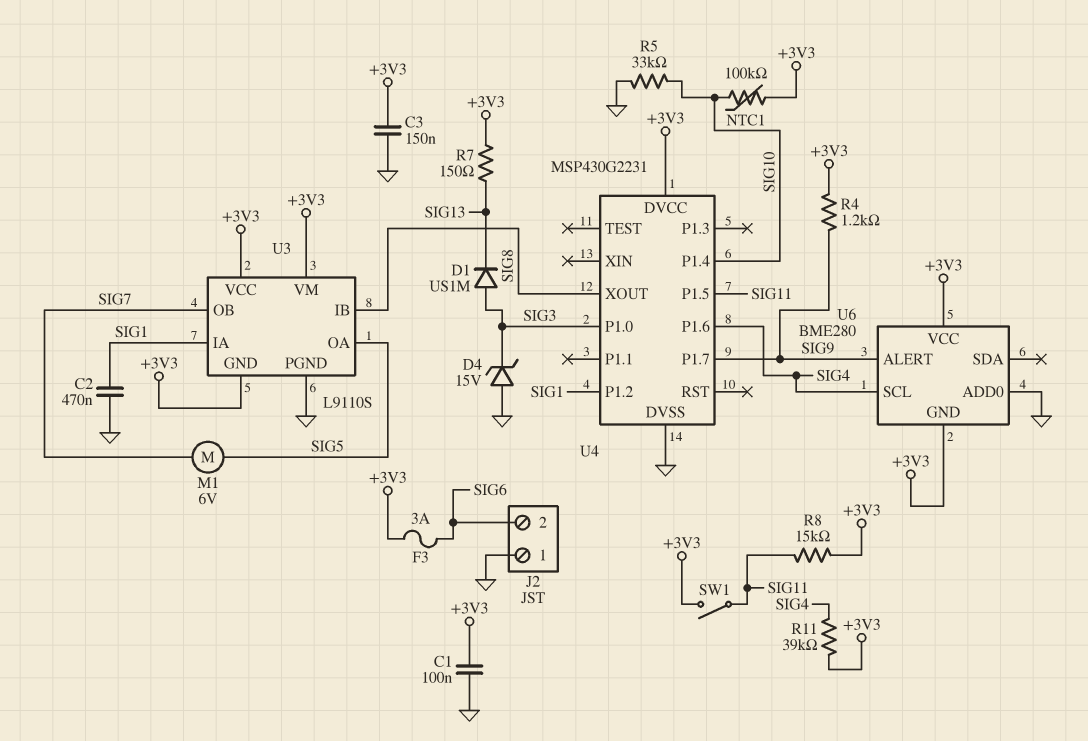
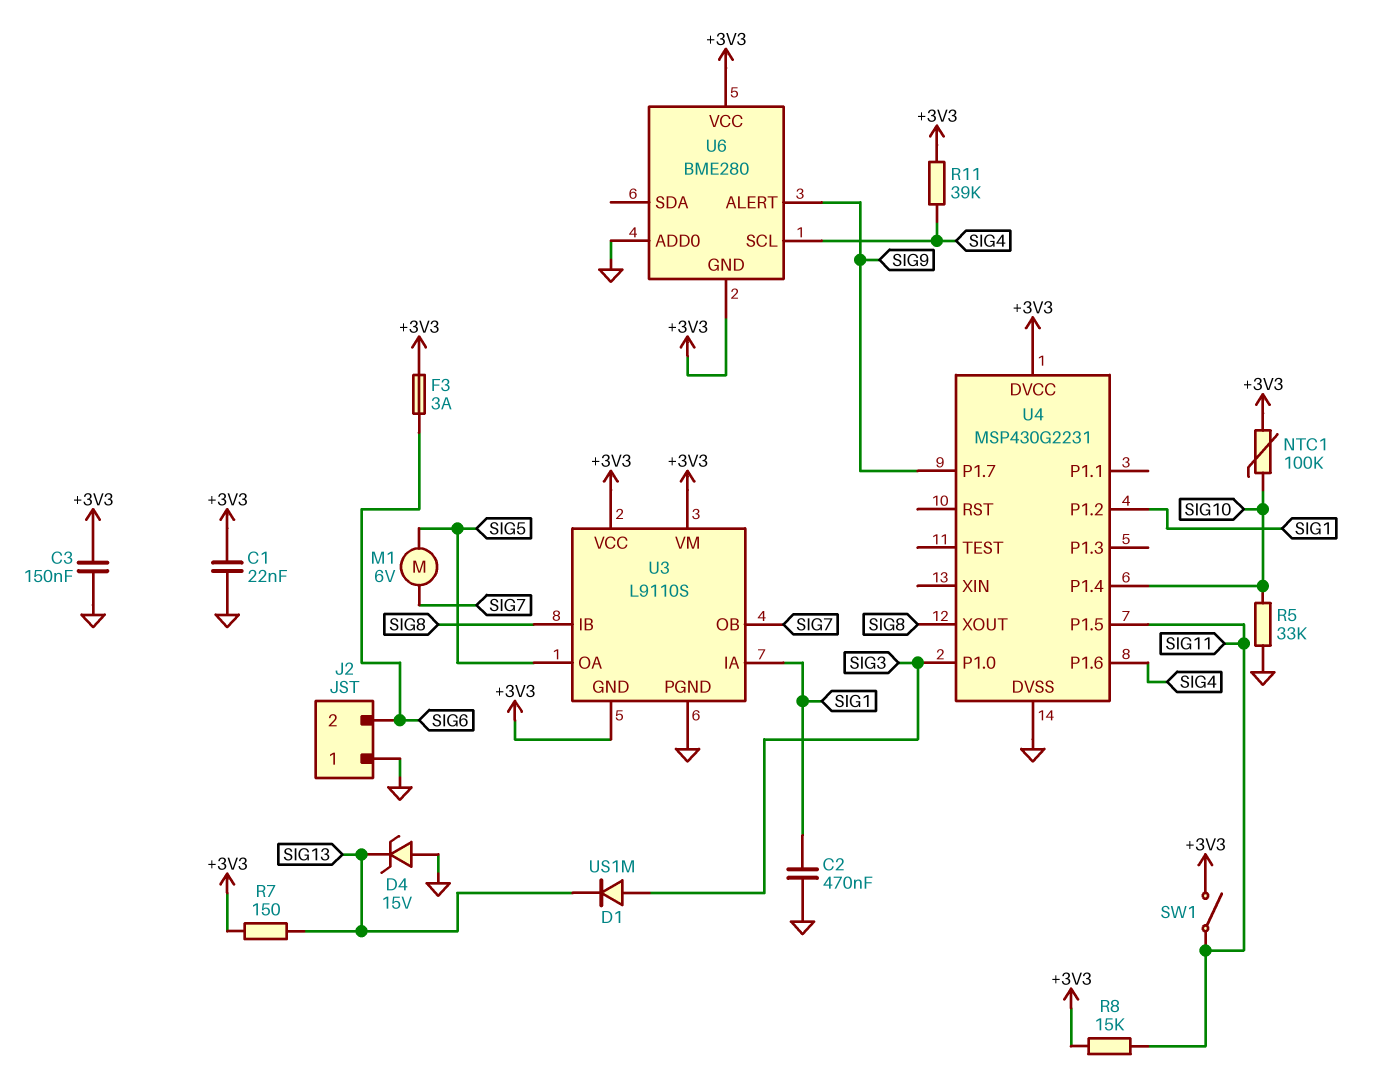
C1: 100nF (+3V3, GND) -> 22nF (+3V3, GND)
D4: zener 15V (A GND, K SIG3) -> zener 15V (A GND, K SIG13)
R4: 1.2k (+3V3, SIG9) -> none

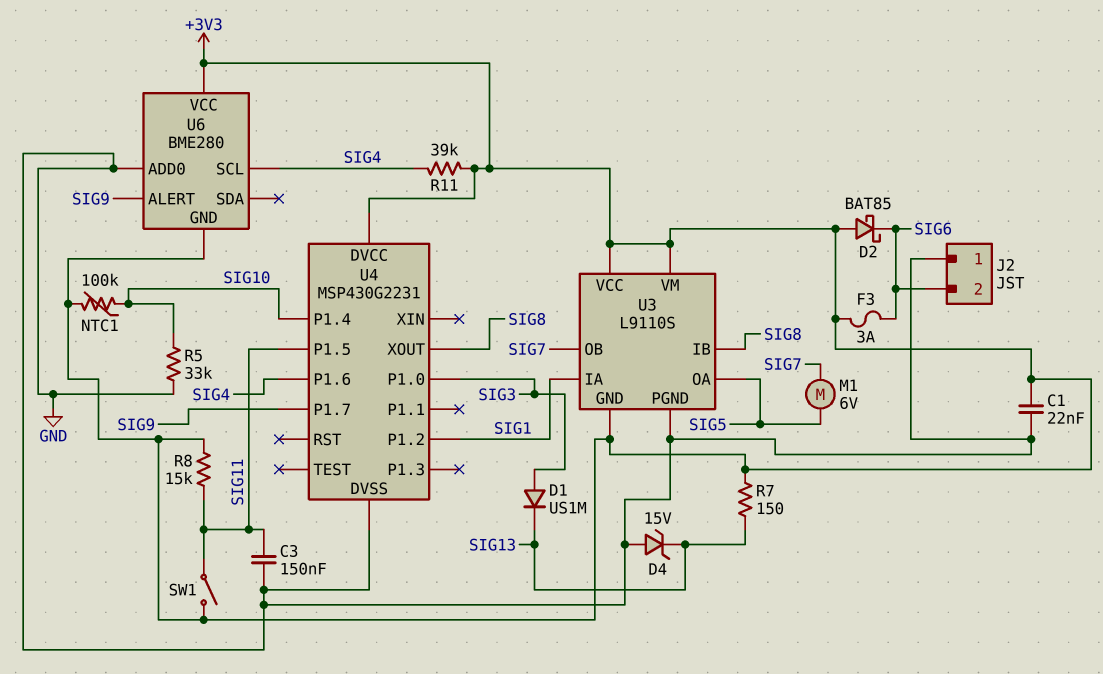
C2: 470nF (GND, SIG1) -> none
C3: 150nF (+3V3, GND) -> 150nF (GND, SIG11)
D2: none -> schottky BAT85 (A +3V3, K SIG6)

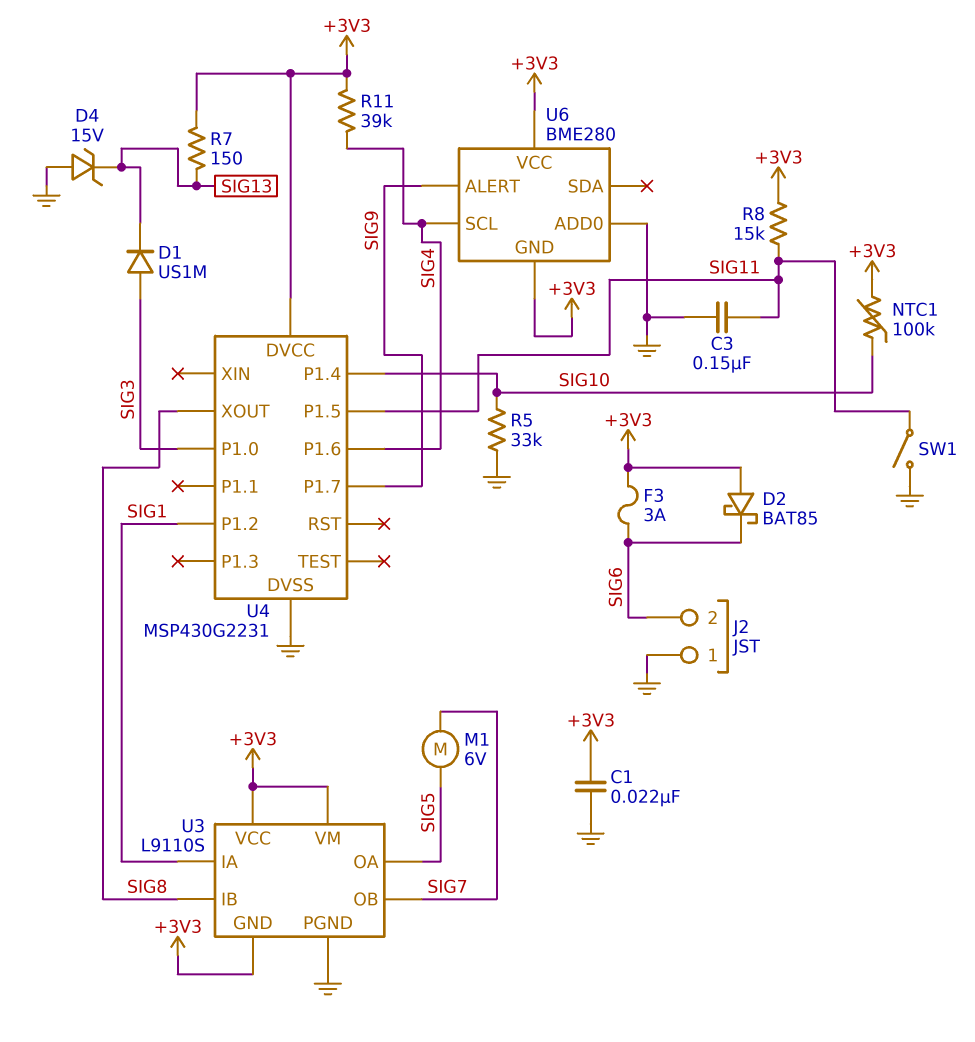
SW1: switch (+3V3, SIG11) -> switch (GND, SIG11)

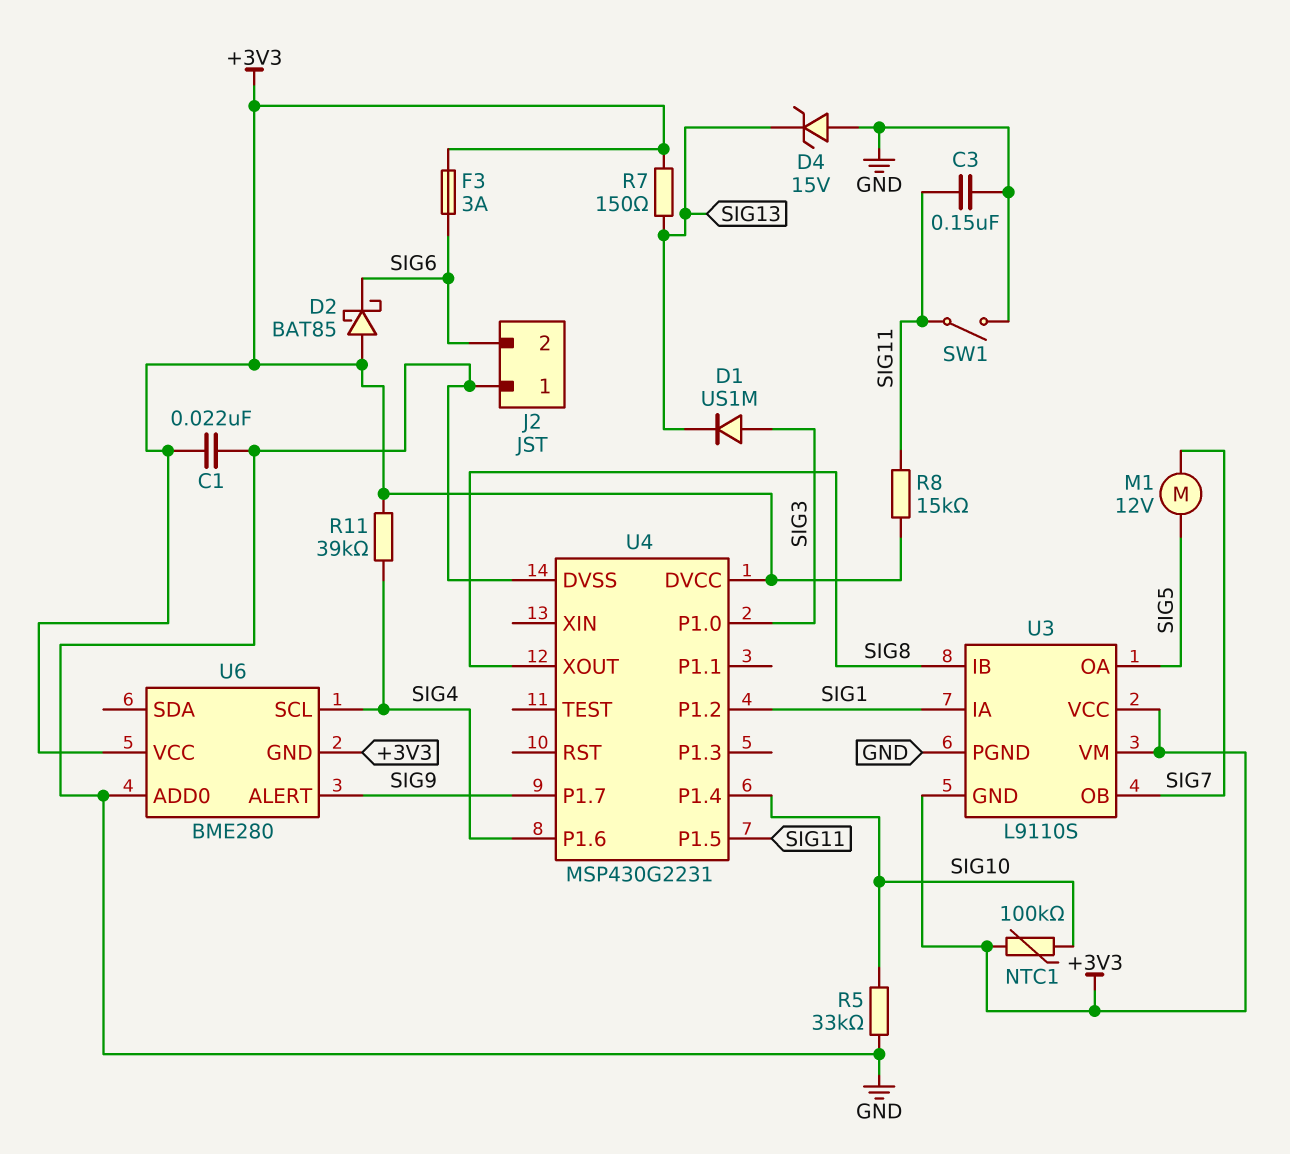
M1: motor 6V (SIG5, SIG7) -> motor 12V (SIG5, SIG7)

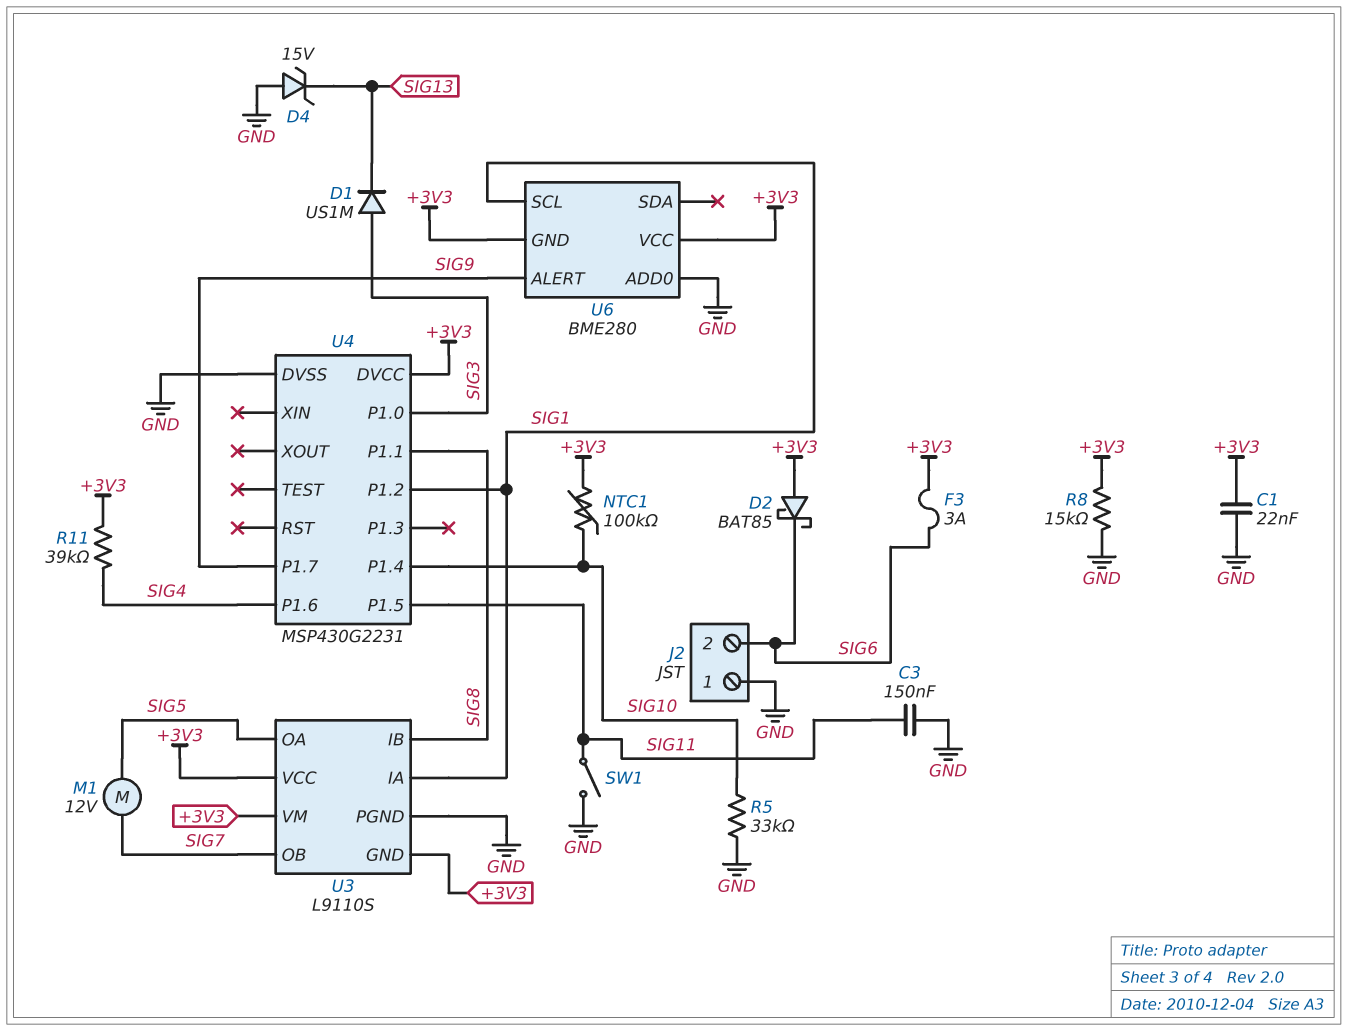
R7: 150 (+3V3, SIG13) -> none
R8: 15k (+3V3, SIG11) -> 15k (+3V3, GND)
U4 pin P1.1: none -> SIG8
U4 pin XOUT: SIG8 -> none
U6 pin SCL: SIG4 -> SIG1

